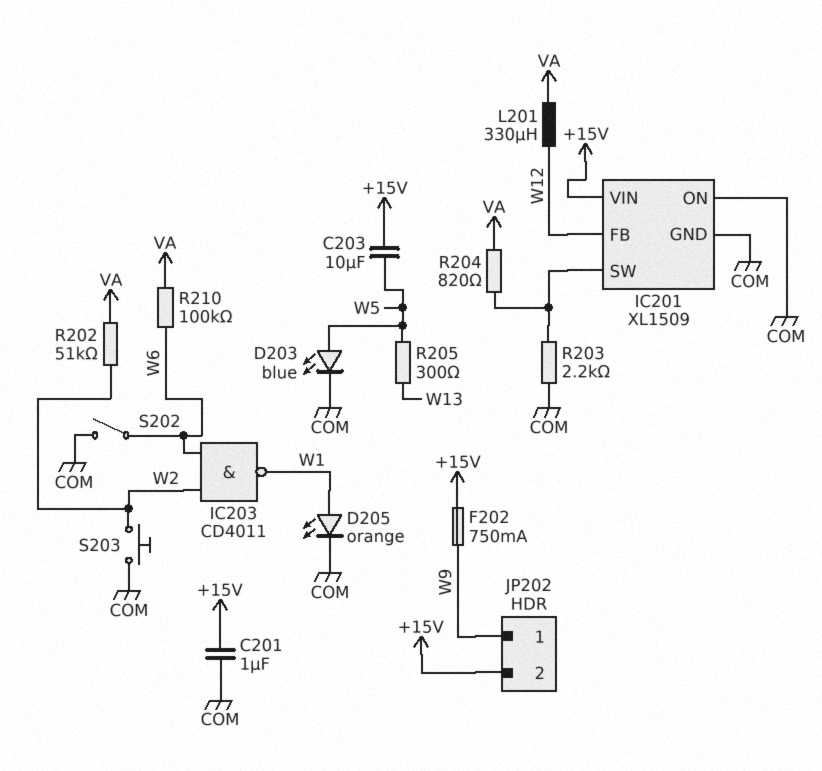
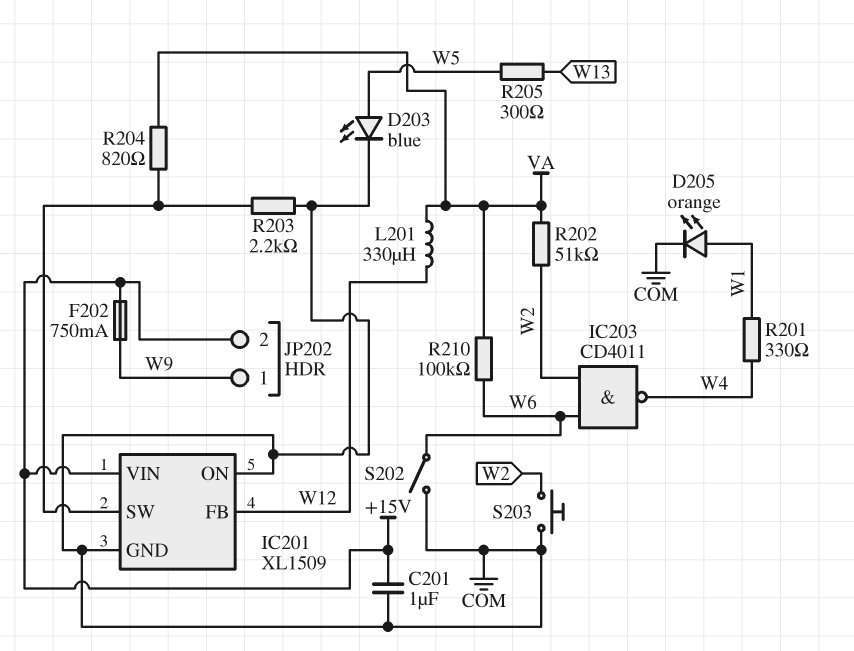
C203: 10uF (+15V, W5) -> none
IC203: NAND CD4011 (in W2, in W6, out W1) -> NAND CD4011 (in W2, in W6, out W4)
R201: none -> 330 (W1, W4)

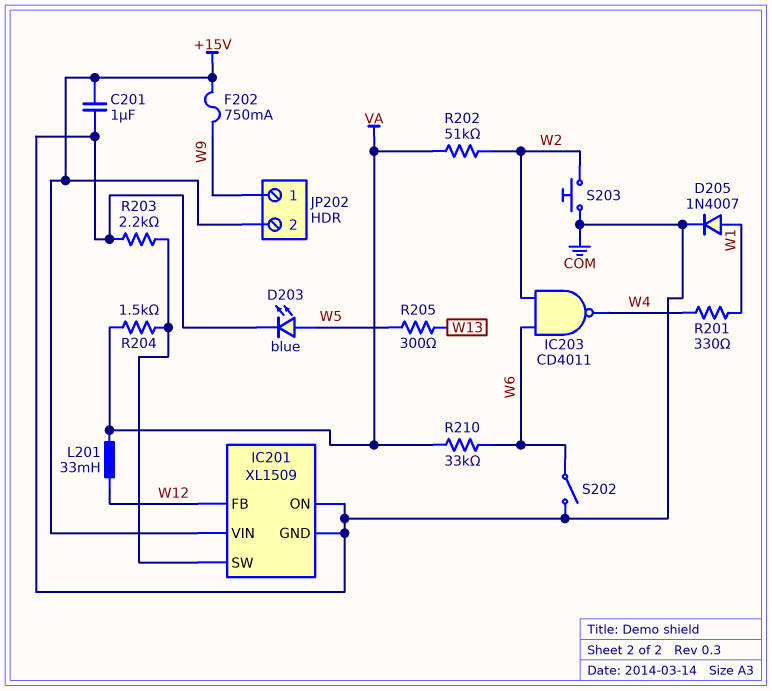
D205: LED orange (A W1, K COM) -> diode 1N4007 (A W1, K COM)
L201: 330uH (VA, W12) -> 33mH (VA, W12)
R204: 820 (IC201/SW, VA) -> 1.5k (IC201/SW, VA)
R210: 100k (VA, W6) -> 33k (VA, W6)

